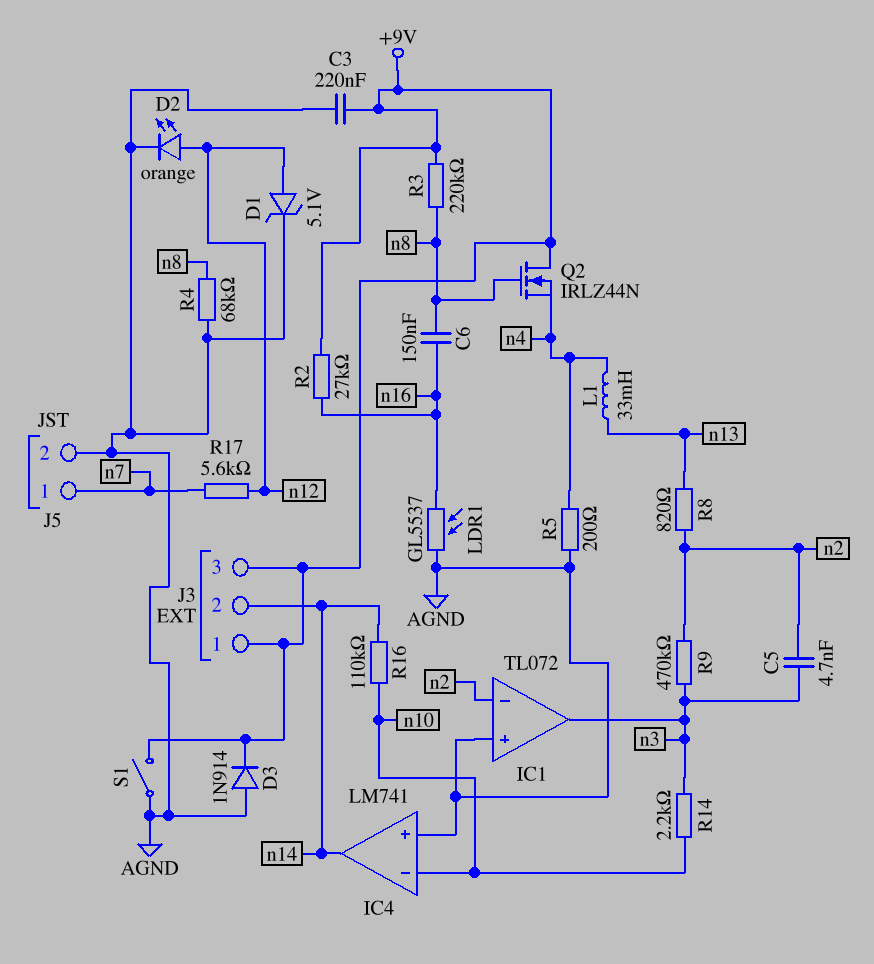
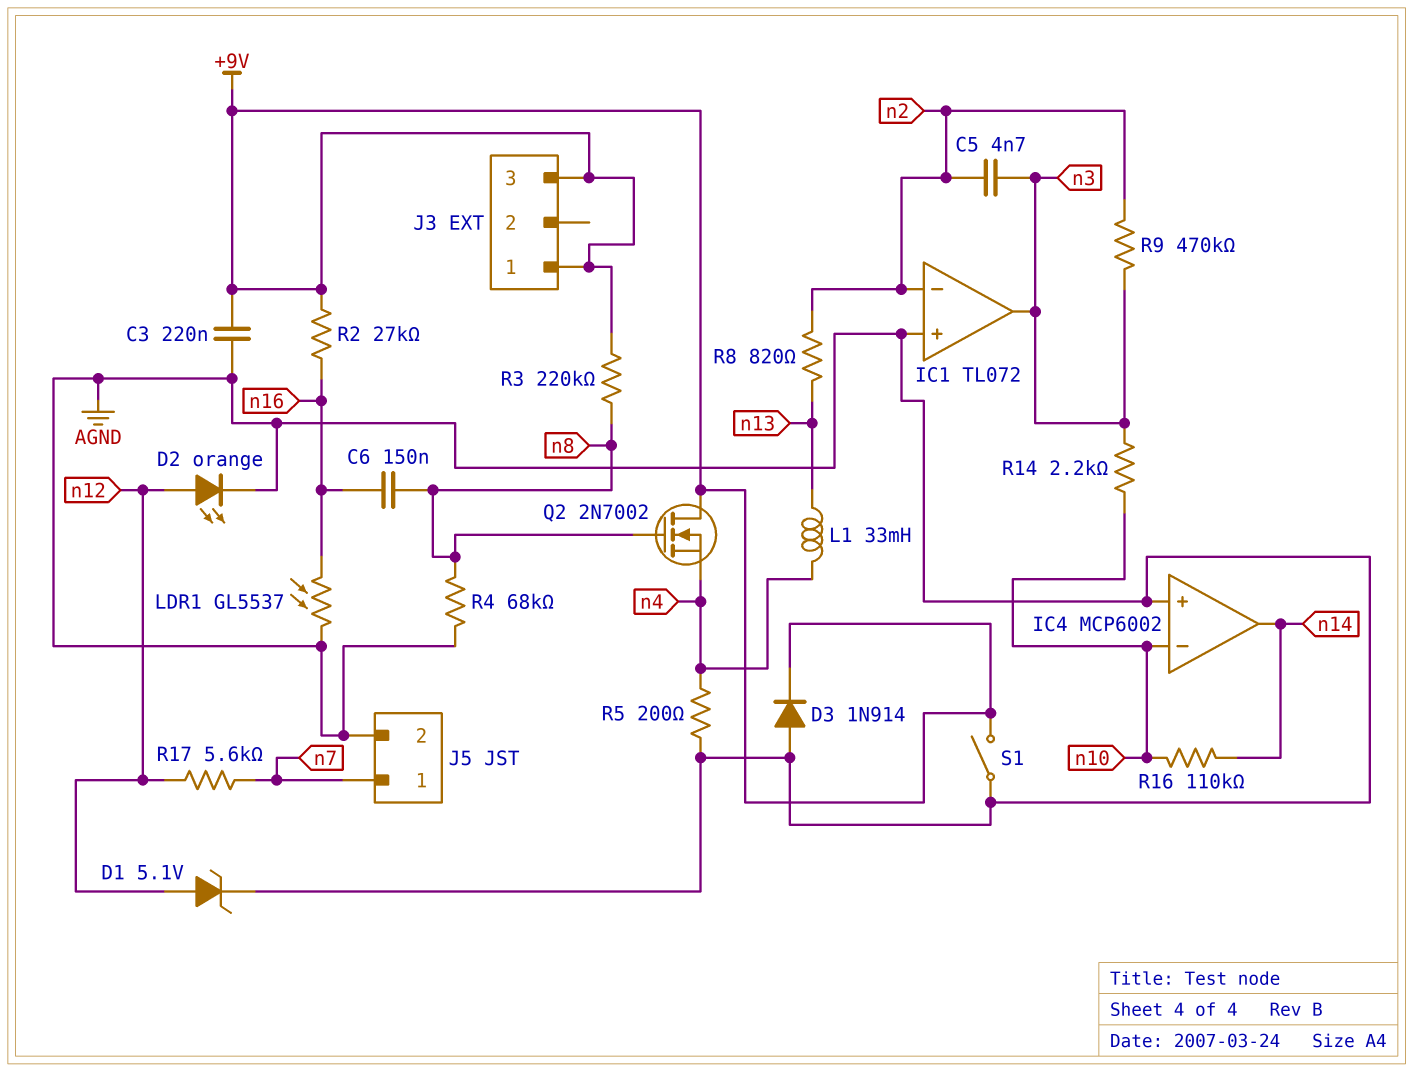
IC4: LM741 -> MCP6002
J3 pin 2: n14 -> none
Q2: NMOS IRLZ44N (G n8, D +9V, S n4) -> NMOS 2N7002 (G n8, D +9V, S n4)

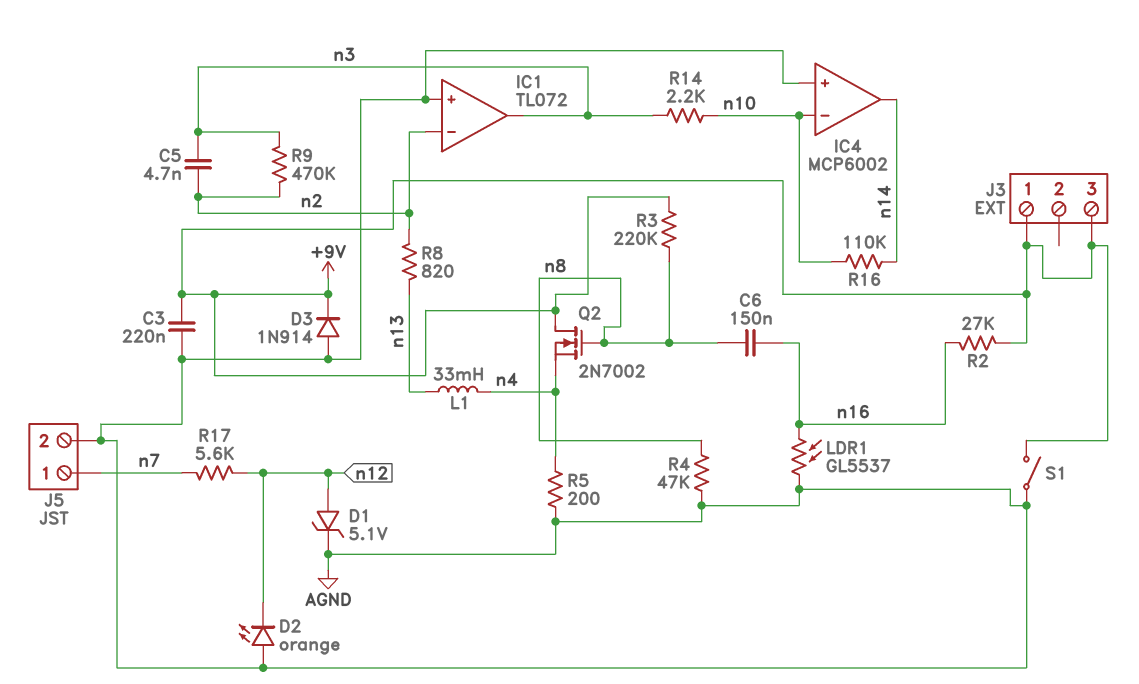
D2: LED orange (A n12, K AGND) -> LED orange (A AGND, K n12)
R4: 68k (AGND, n8) -> 47k (AGND, n8)

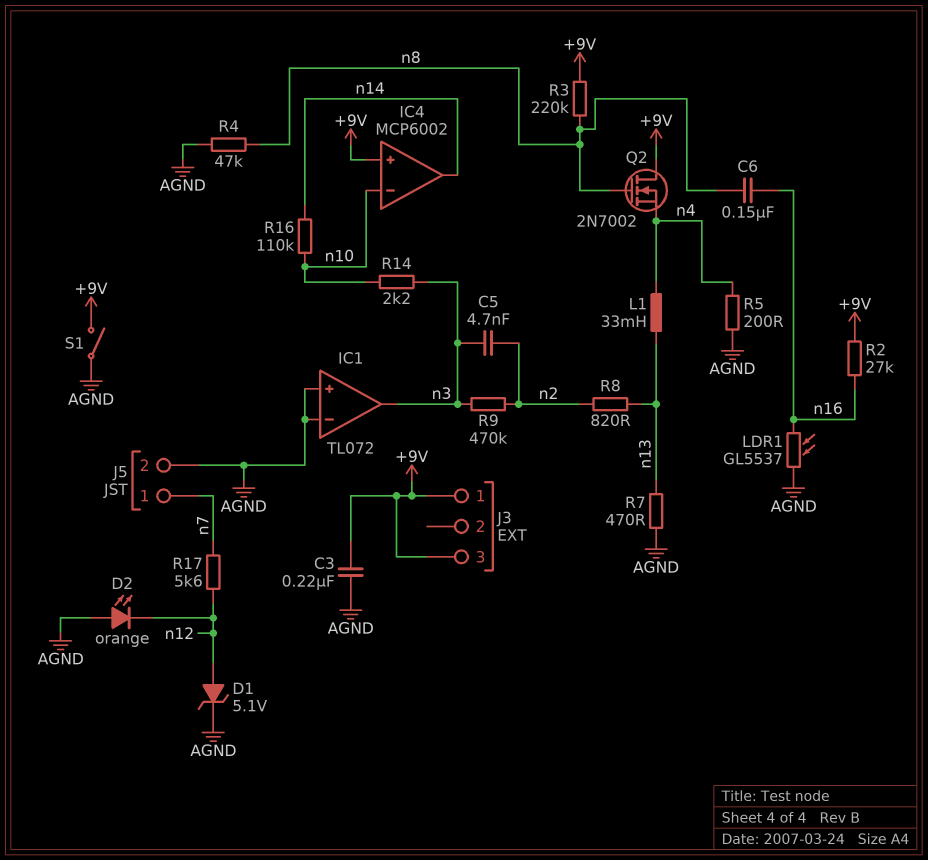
D3: diode 1N914 (A AGND, K +9V) -> none
IC1 pin in-: n2 -> AGND
IC4 pin in+: AGND -> +9V
R7: none -> 470 (AGND, n13)

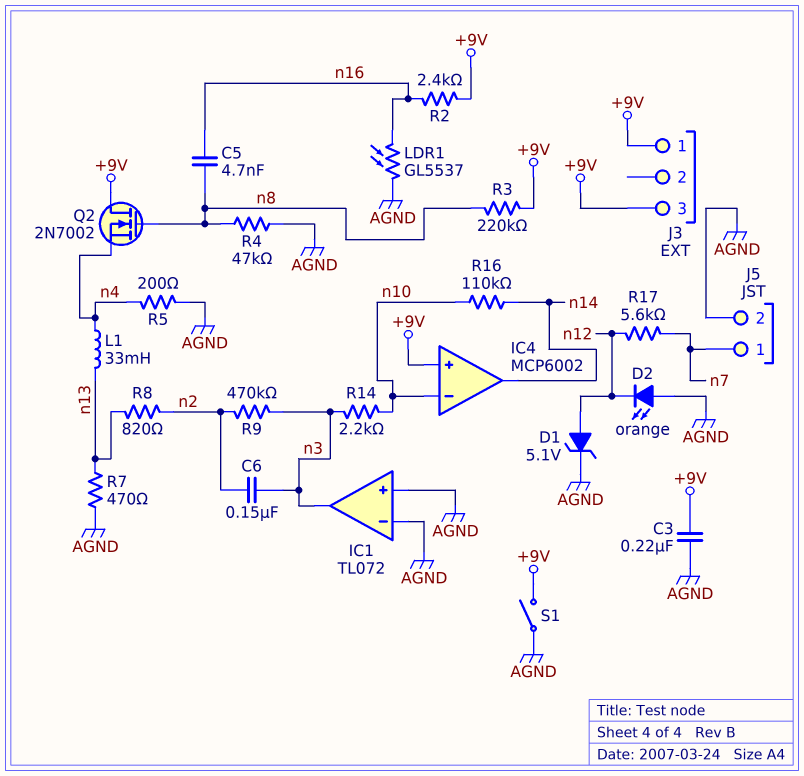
C5: 4.7nF (n2, n3) -> 4.7nF (n8, n16)
C6: 150nF (n8, n16) -> 150nF (n2, n3)
R2: 27k (+9V, n16) -> 2.4k (+9V, n16)

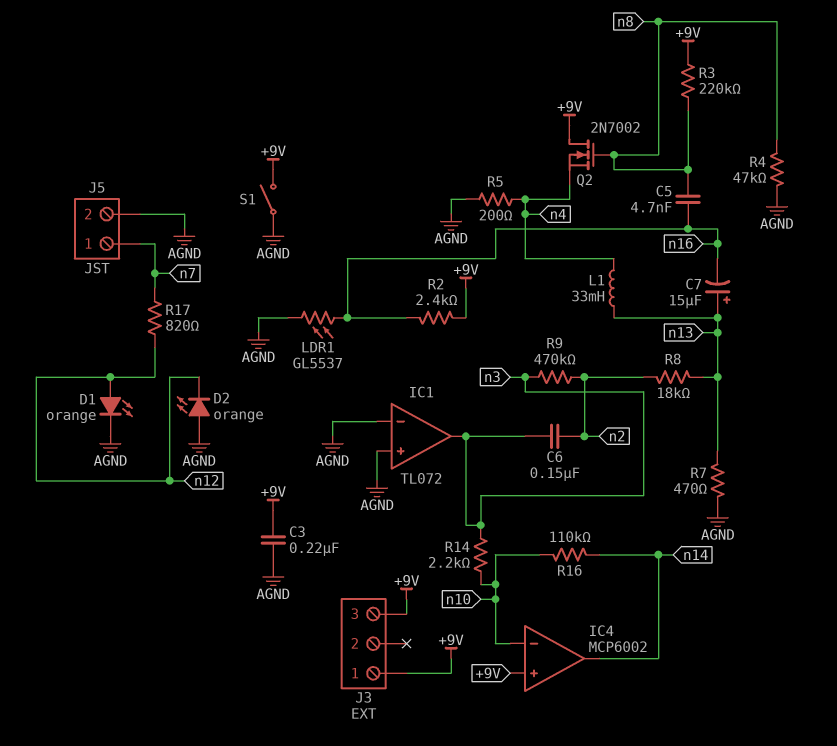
C7: none -> 15uF (plus n13, minus n16)
D1: zener 5.1V (A n12, K AGND) -> LED orange (A n12, K AGND)
R8: 820 (n2, n13) -> 18k (n2, n13)
R17: 5.6k (n7, n12) -> 820 (n7, n12)

